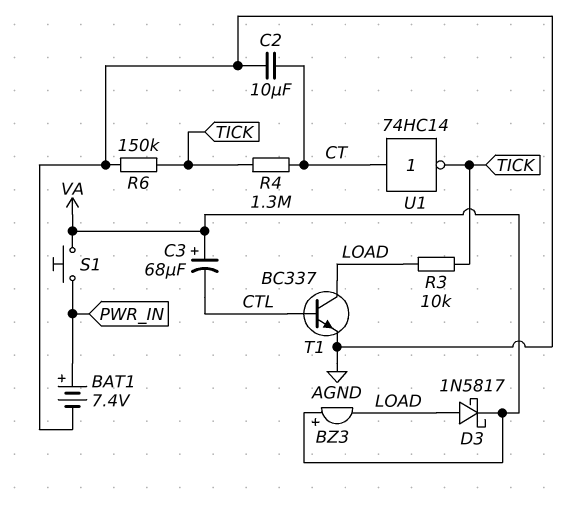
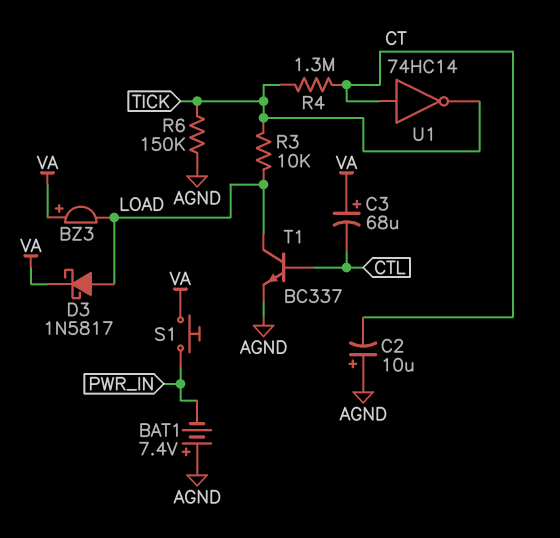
BAT1: 7.4V (plus PWR_IN, minus AGND) -> 7.4V (plus AGND, minus PWR_IN)
C2: 10uF (AGND, CT) -> 10uF (plus AGND, minus CT)

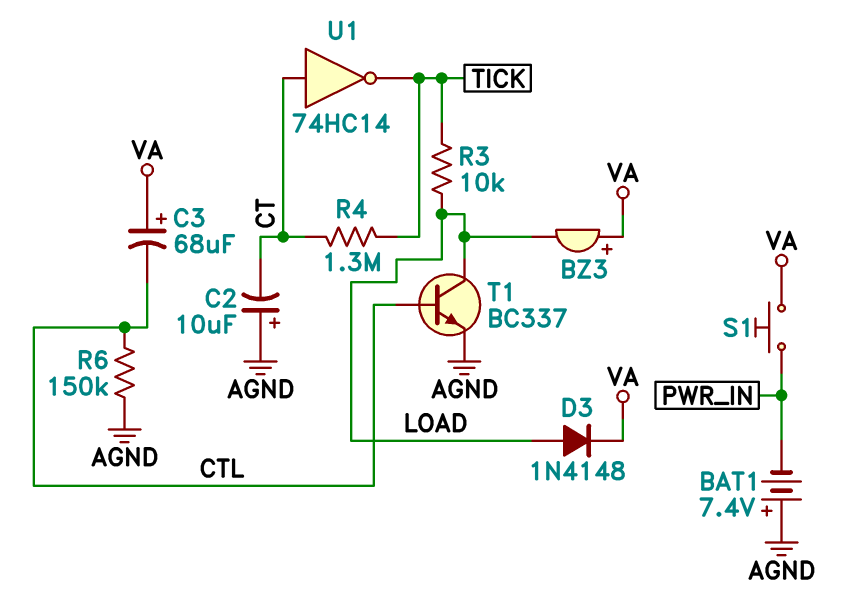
D3: schottky 1N5817 (A LOAD, K VA) -> diode 1N4148 (A LOAD, K VA)
R6: 150k (AGND, TICK) -> 150k (AGND, CTL)

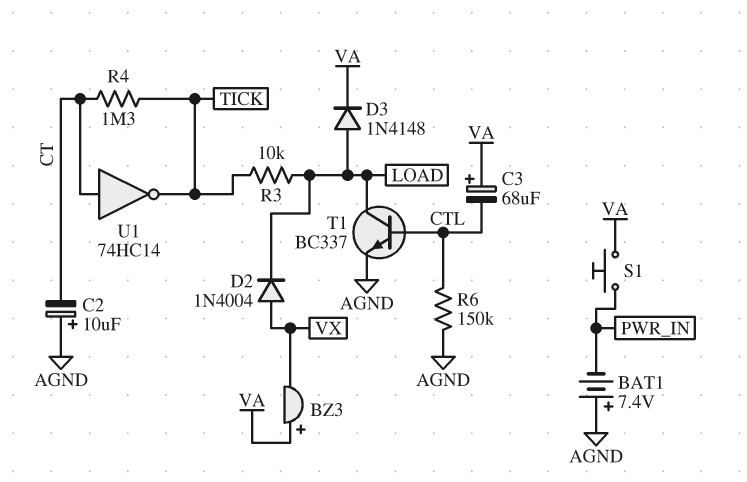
BZ3: buzzer (plus VA, minus LOAD) -> buzzer (plus VA, minus VX)
D2: none -> diode 1N4004 (A VX, K LOAD)

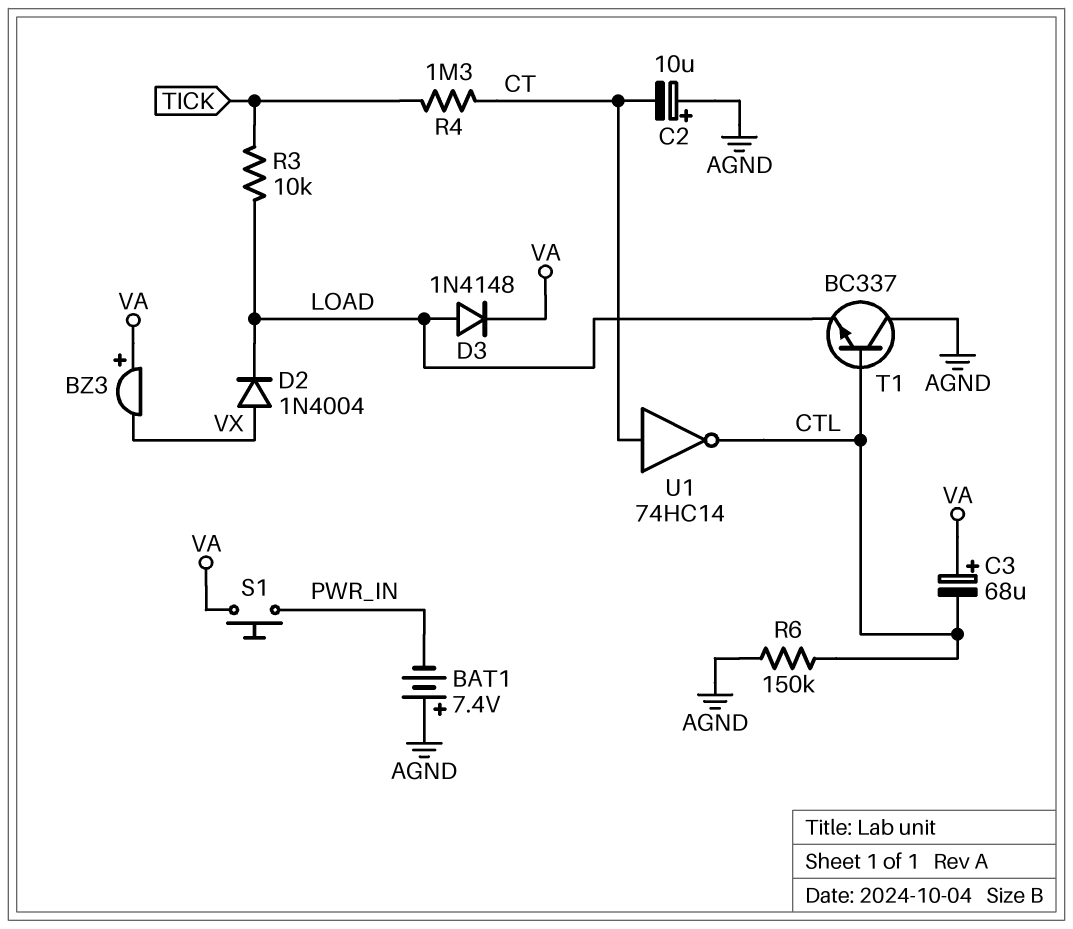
T1: NPN BC337 (B CTL, C LOAD, E AGND) -> NPN BC337 (B CTL, C AGND, E LOAD)
U1: NOT 74HC14 (in CT, out TICK) -> NOT 74HC14 (in CT, out CTL)

